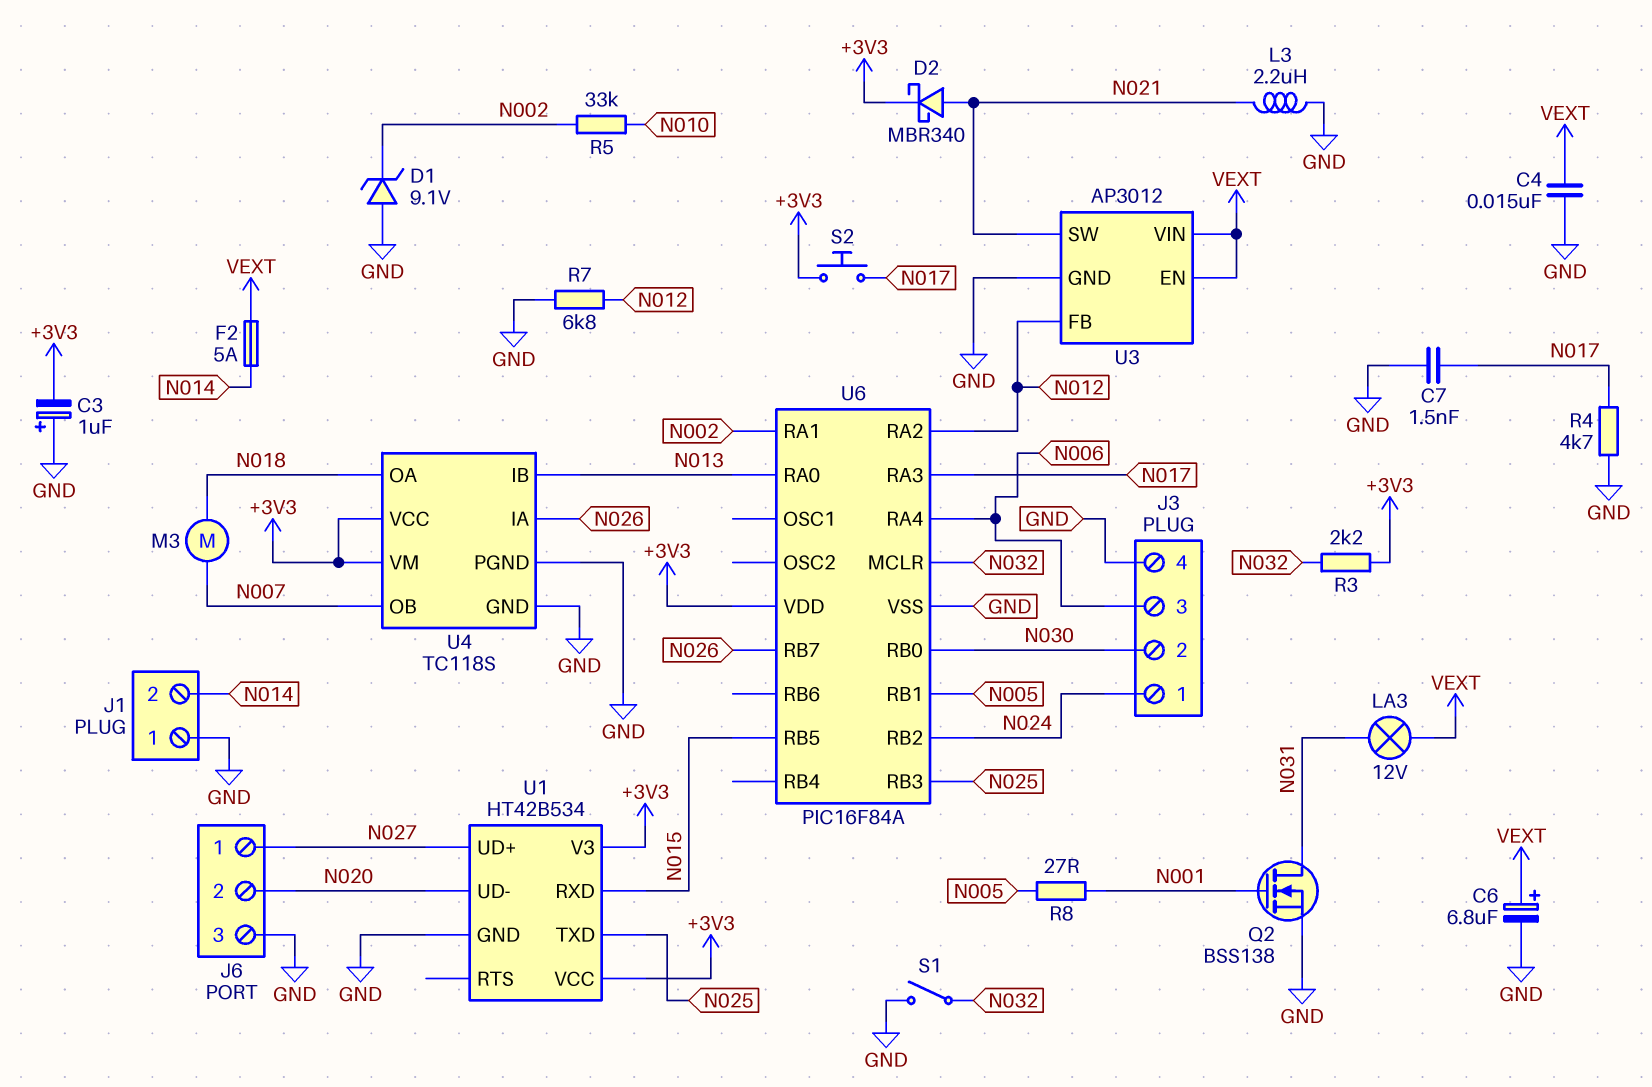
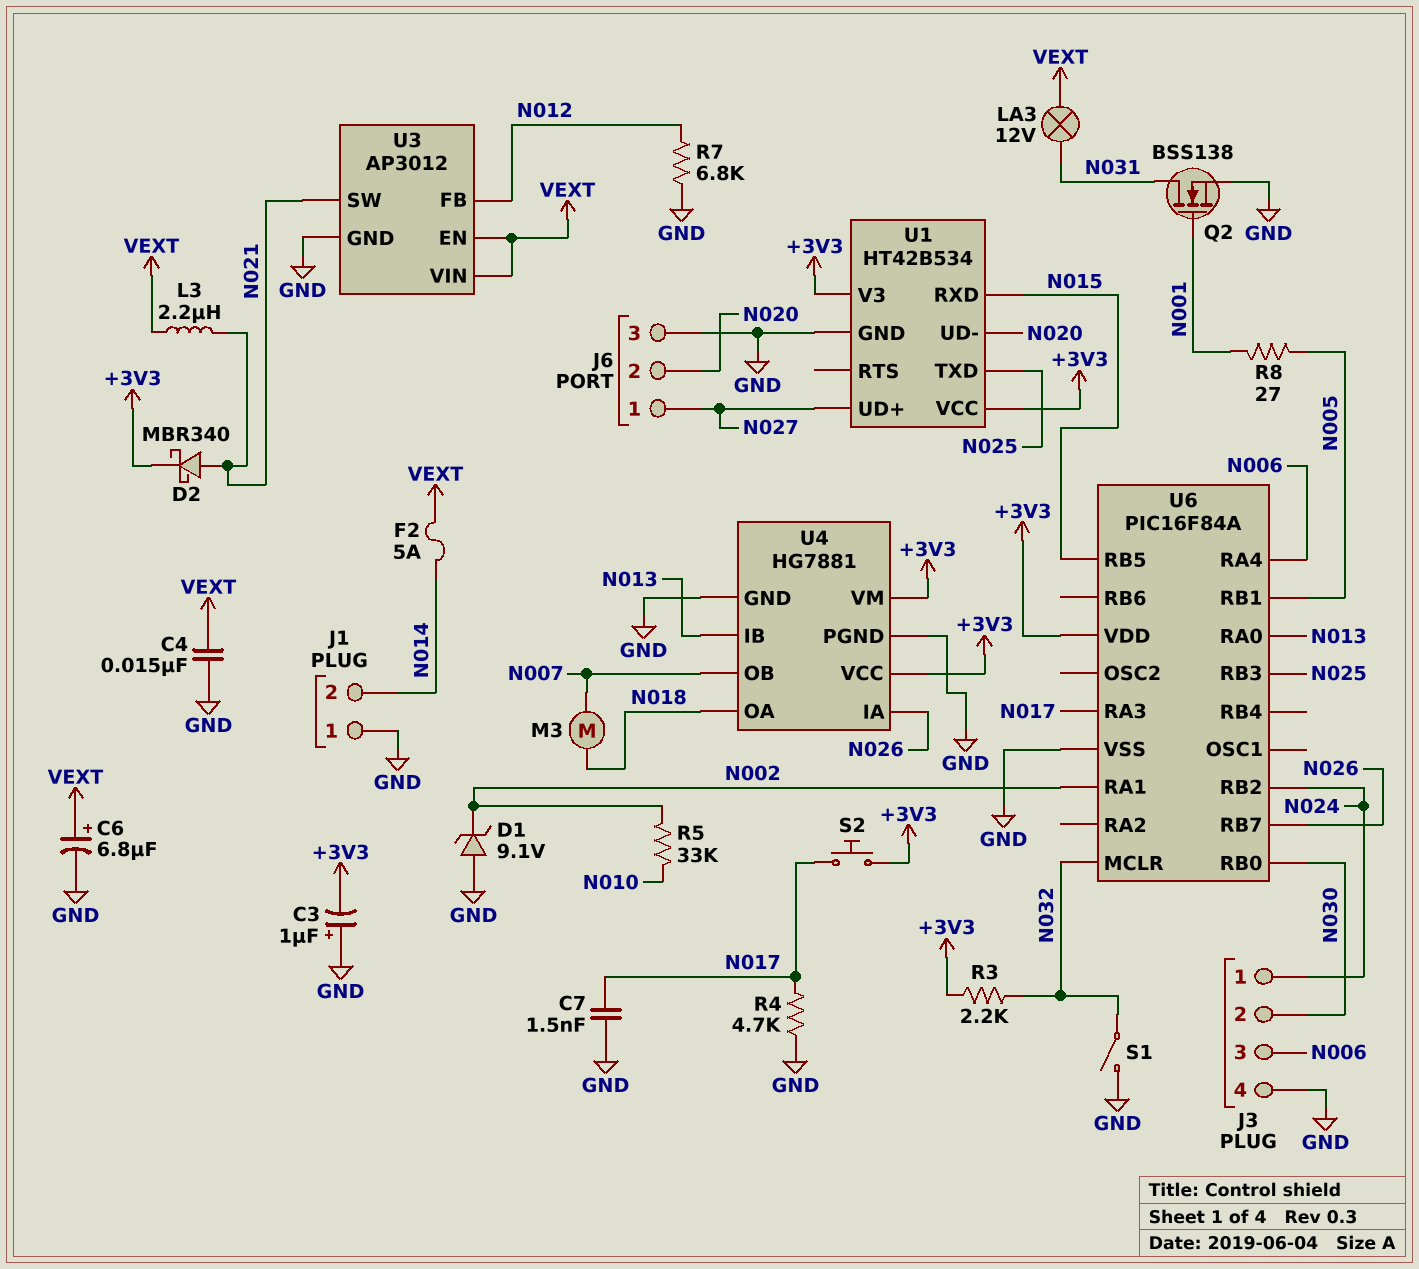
L3: 2.2uH (GND, N021) -> 2.2uH (N021, VEXT)
U4: TC118S -> HG7881
U6 pin RA2: N012 -> none

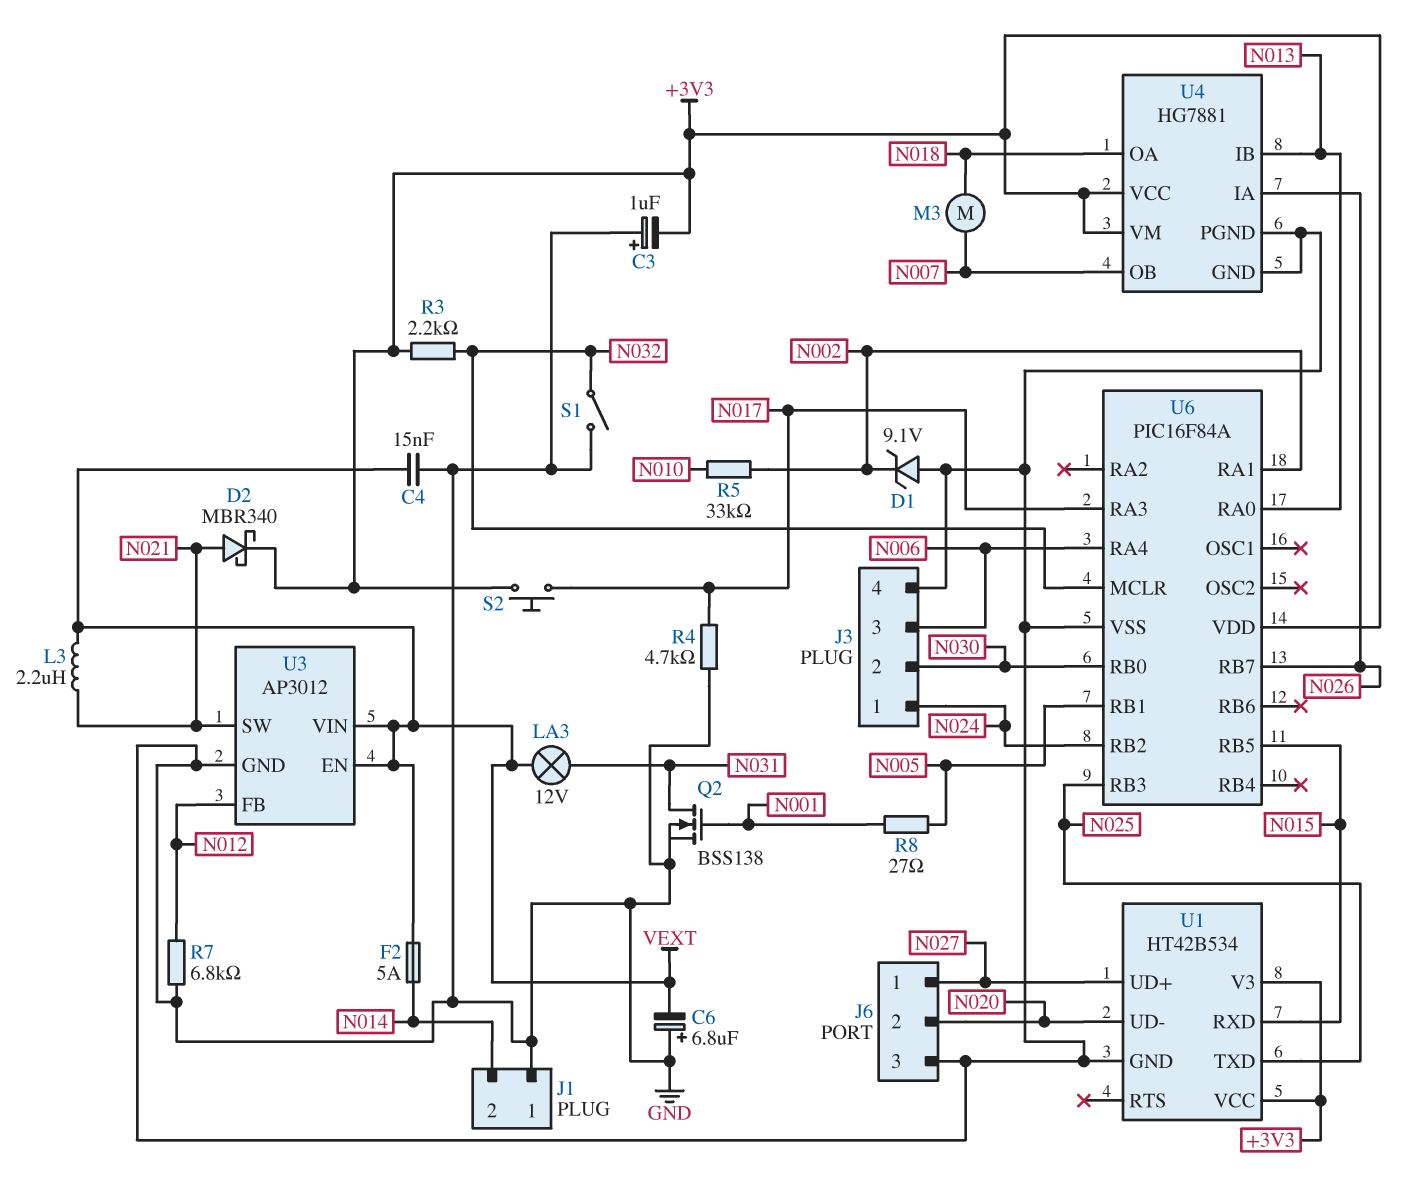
C6: 6.8uF (plus VEXT, minus GND) -> 6.8uF (plus GND, minus VEXT)
C7: 1.5nF (GND, N017) -> none

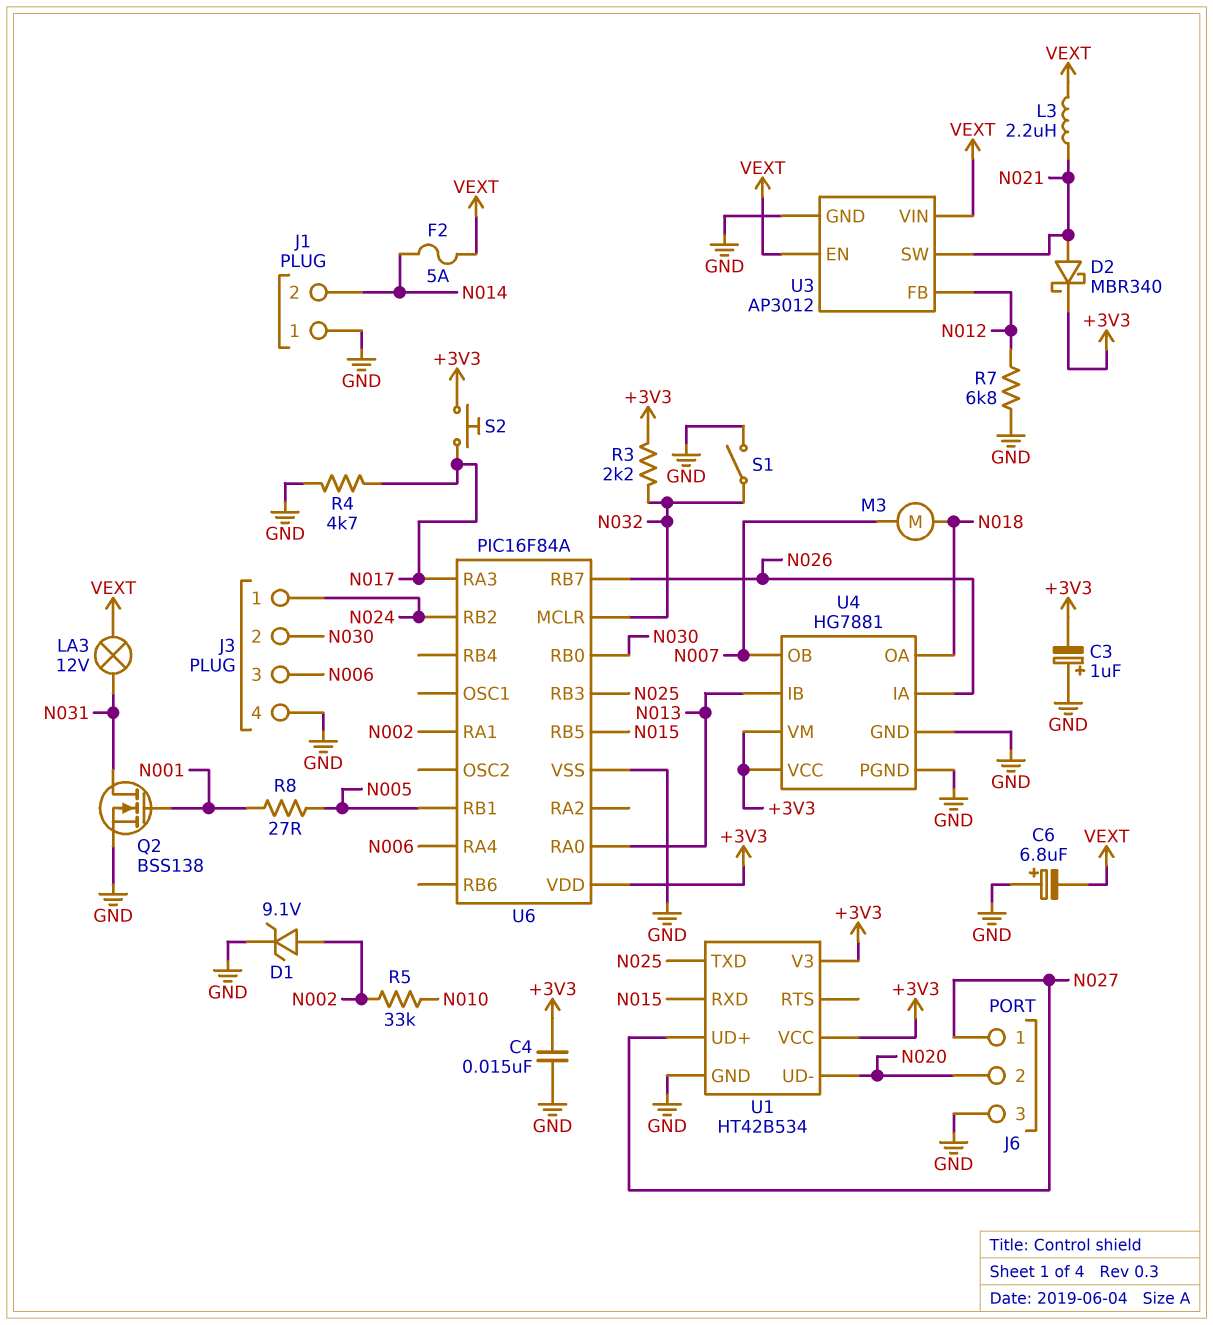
C4: 15nF (GND, VEXT) -> 15nF (+3V3, GND)
D1: zener 9.1V (A GND, K N002) -> zener 9.1V (A N002, K GND)

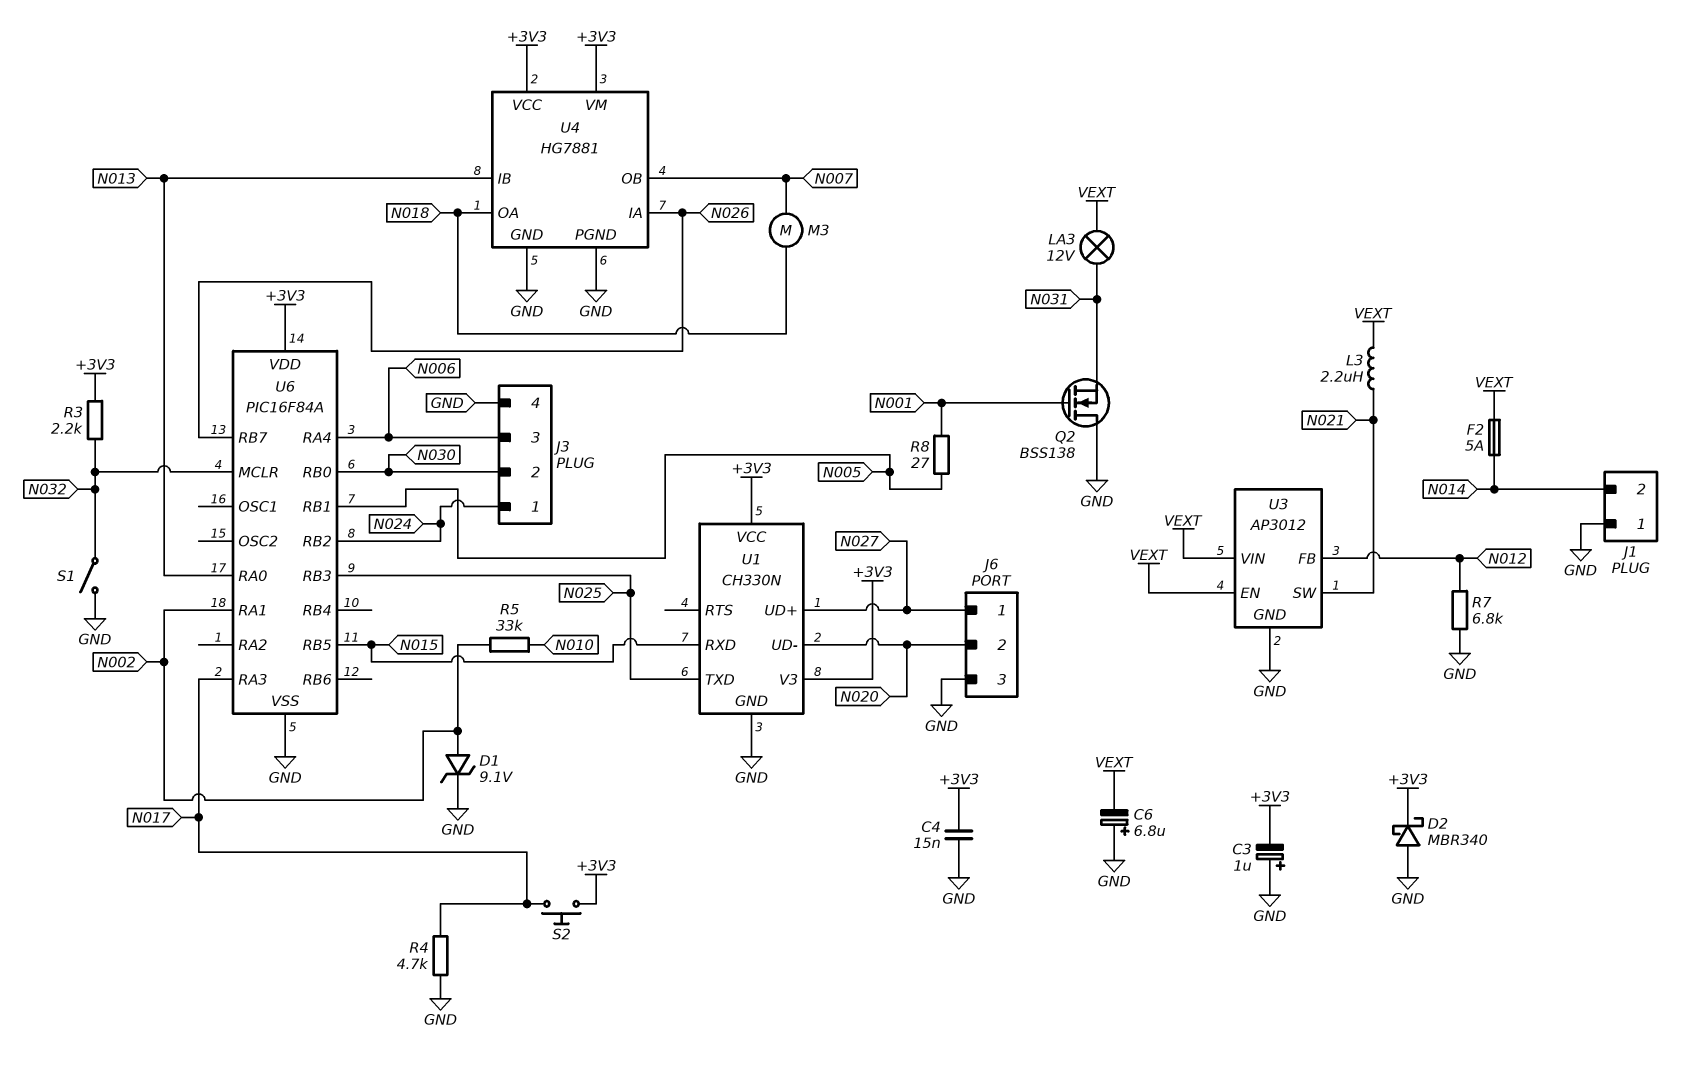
D2: schottky MBR340 (A N021, K +3V3) -> schottky MBR340 (A GND, K +3V3)
Q2: NMOS BSS138 (G N001, D N031, S GND) -> NMOS BSS138 (G N001, D GND, S N031)
U1: HT42B534 -> CH330N

